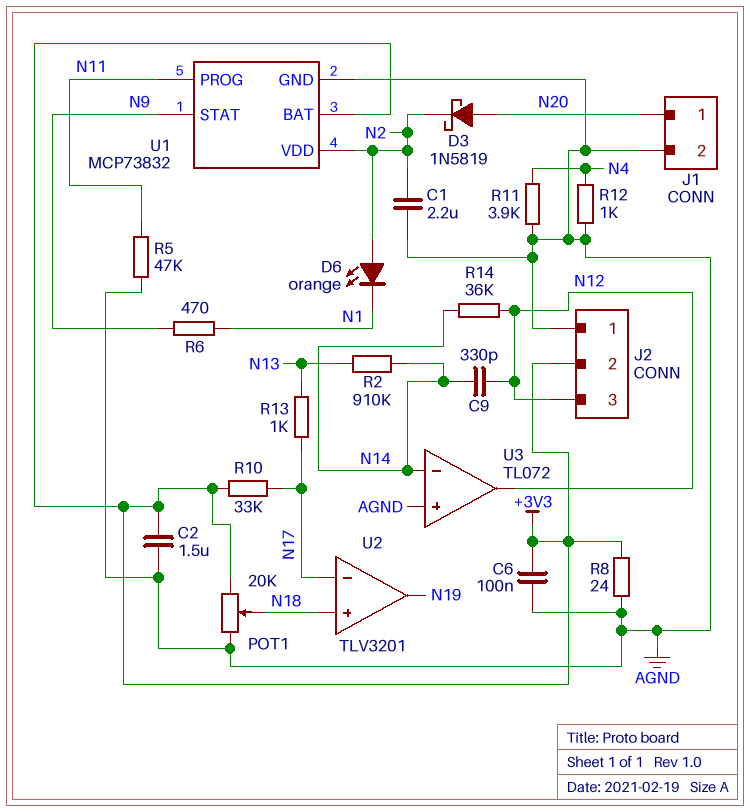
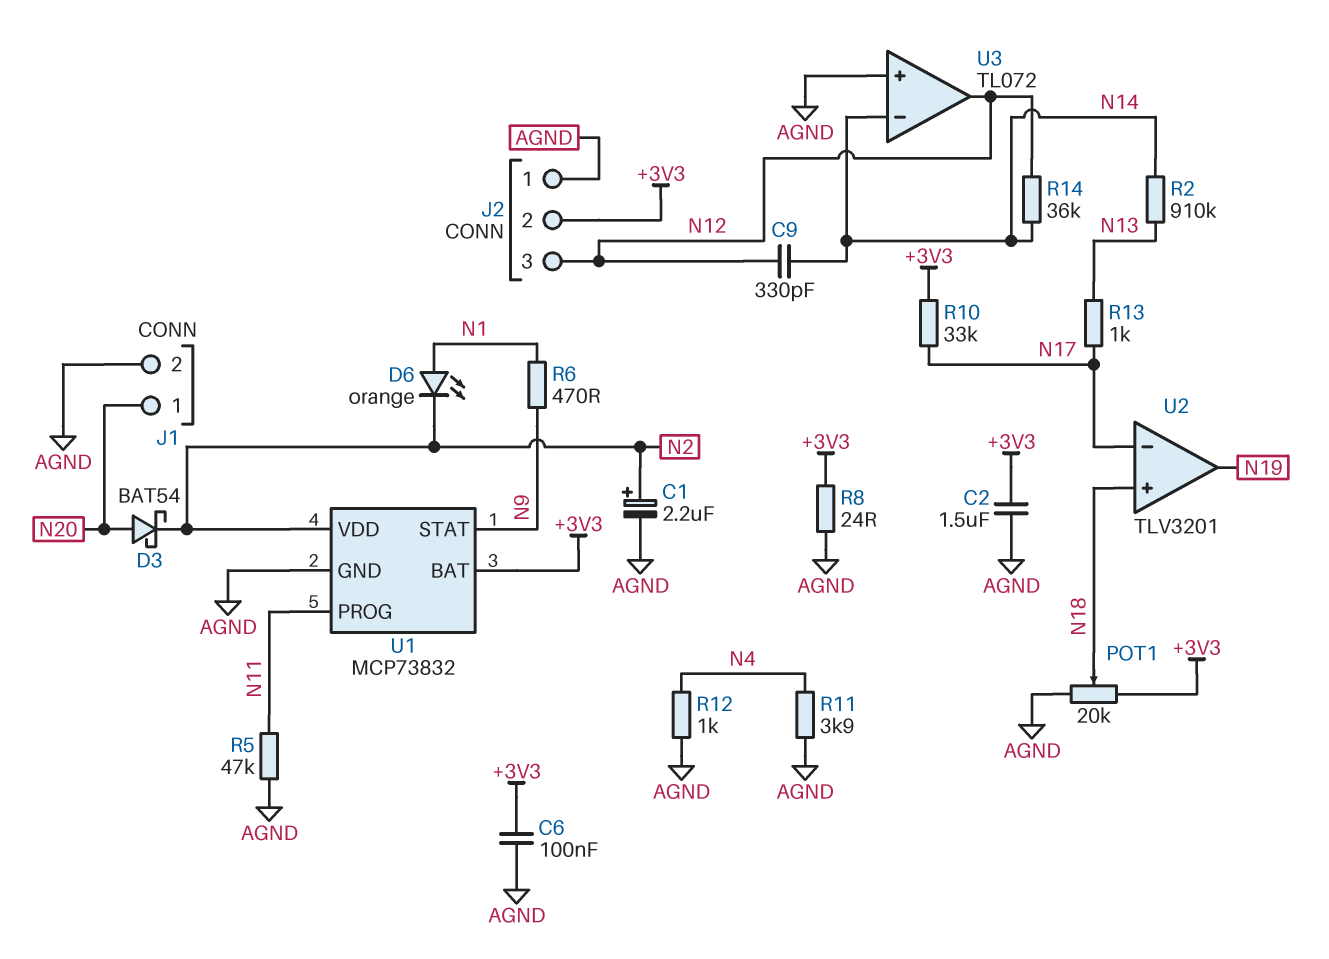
C1: 2.2uF (AGND, N2) -> 2.2uF (plus N2, minus AGND)
D3: schottky 1N5819 (A N20, K N2) -> schottky BAT54 (A N20, K N2)
D6: LED orange (A N2, K N1) -> LED orange (A N1, K N2)

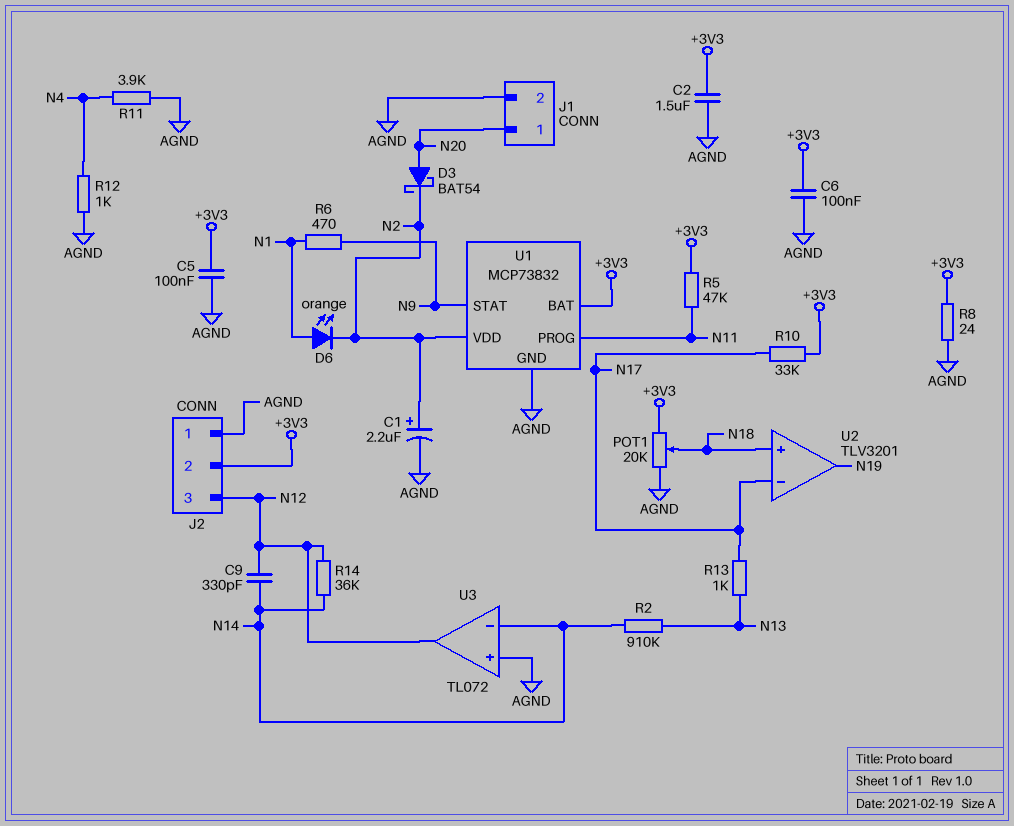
C5: none -> 100nF (+3V3, AGND)
R5: 47k (AGND, N11) -> 47k (+3V3, N11)

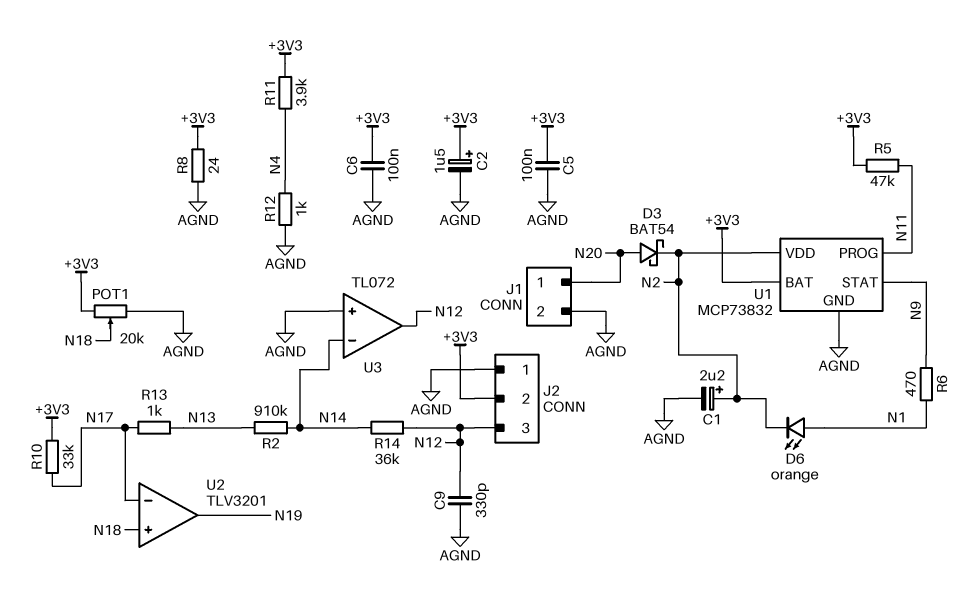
C2: 1.5uF (+3V3, AGND) -> 1.5uF (plus +3V3, minus AGND)
C9: 330pF (N12, N14) -> 330pF (AGND, N12)
R11: 3.9k (AGND, N4) -> 3.9k (+3V3, N4)

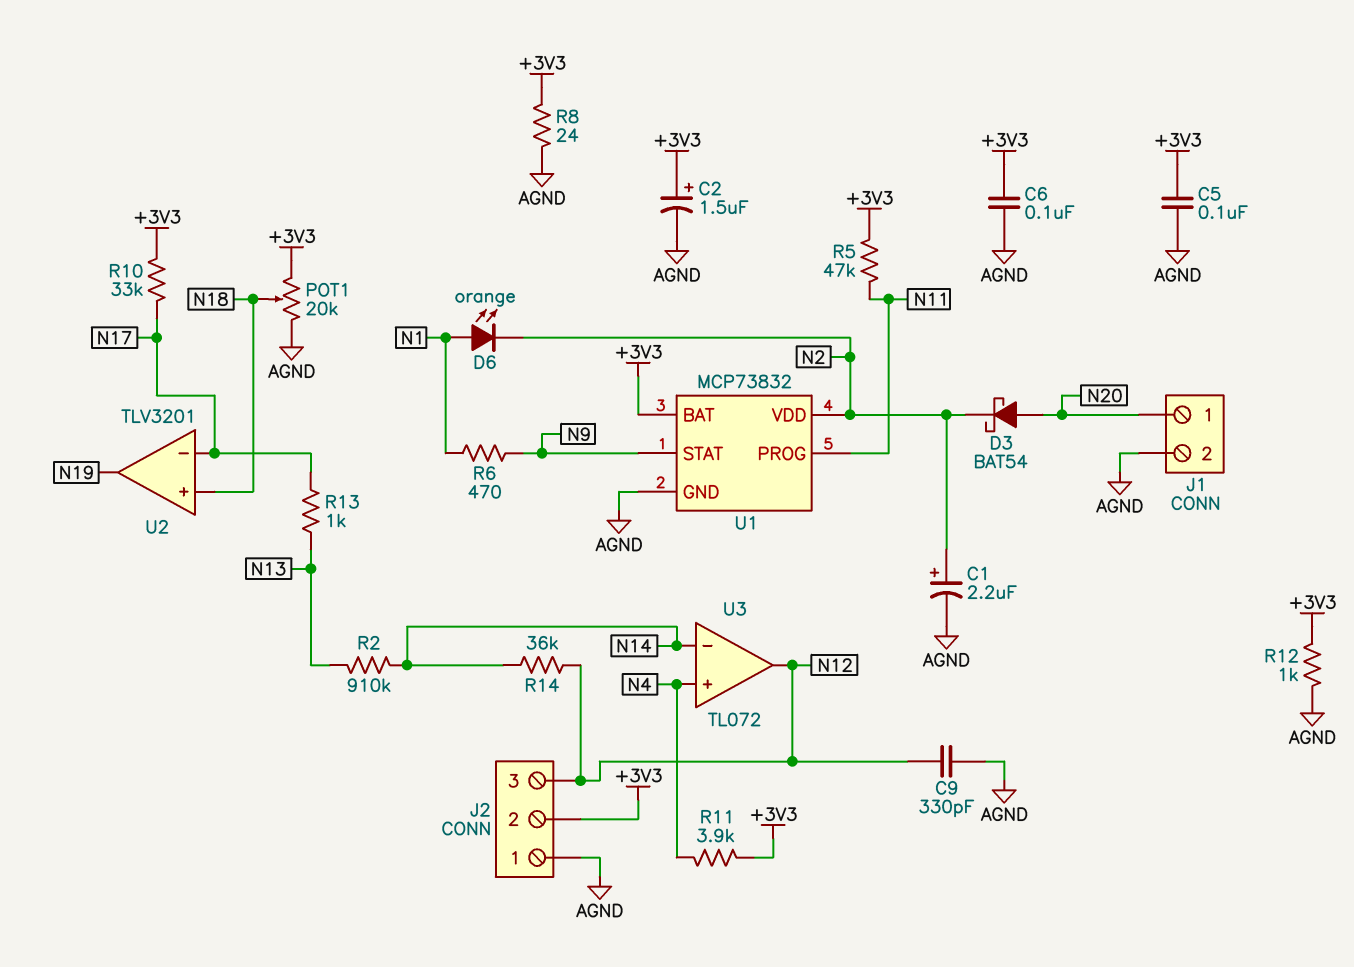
R12: 1k (AGND, N4) -> 1k (+3V3, AGND)
U3 pin in+: AGND -> N4

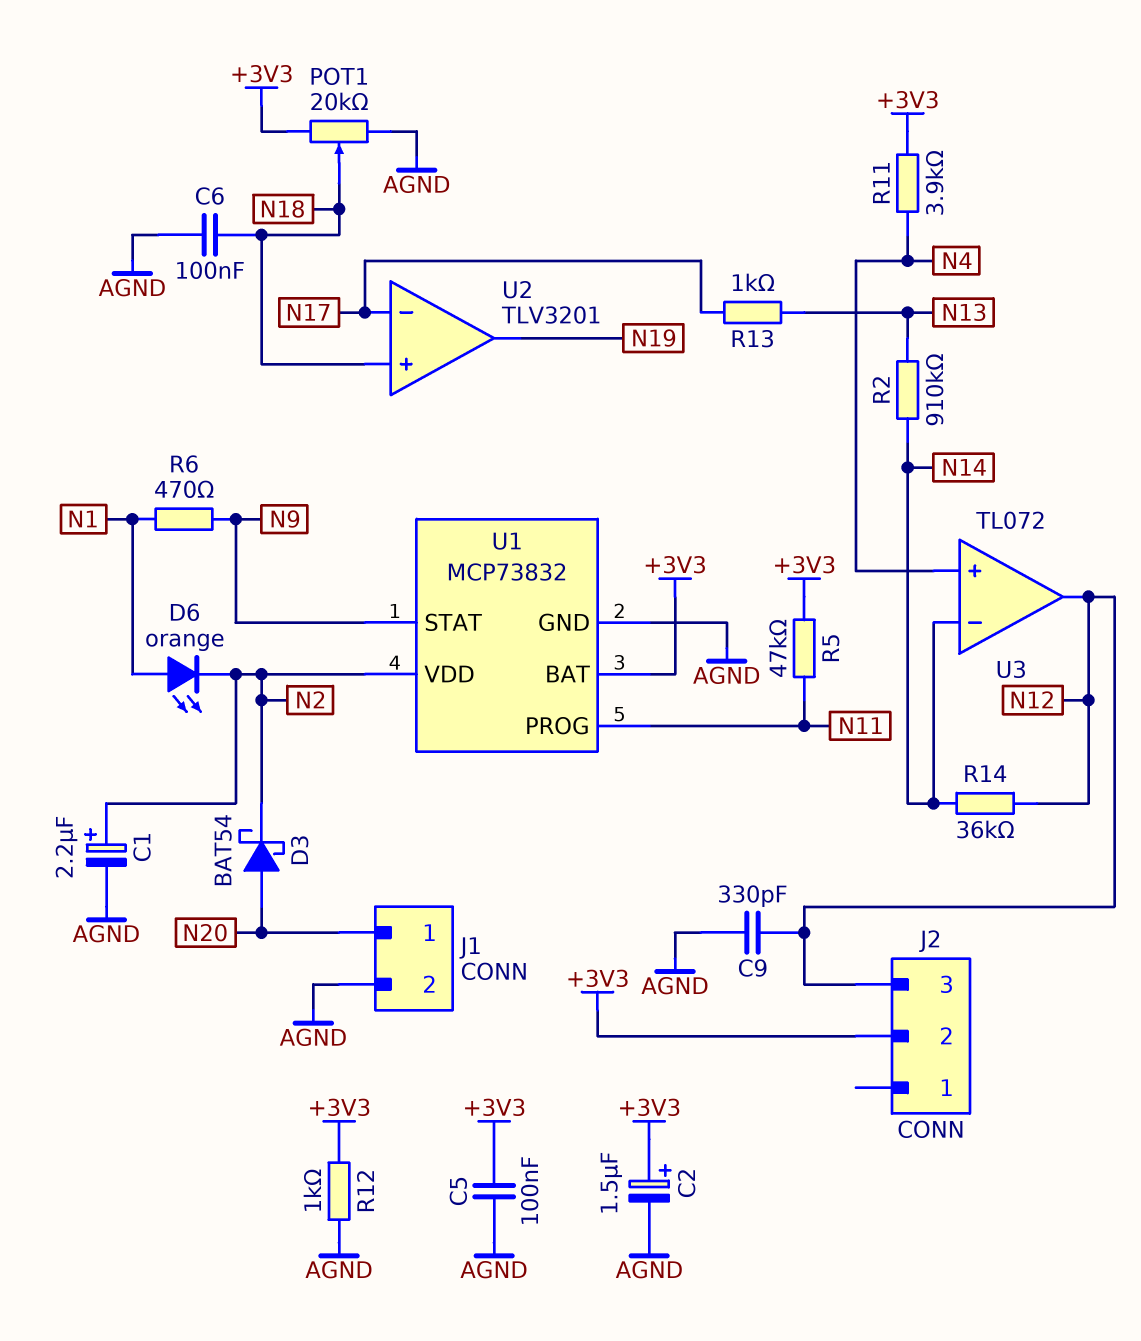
C6: 100nF (+3V3, AGND) -> 100nF (AGND, N18)
J2 pin 1: AGND -> none
R8: 24 (+3V3, AGND) -> none
R10: 33k (+3V3, N17) -> none

